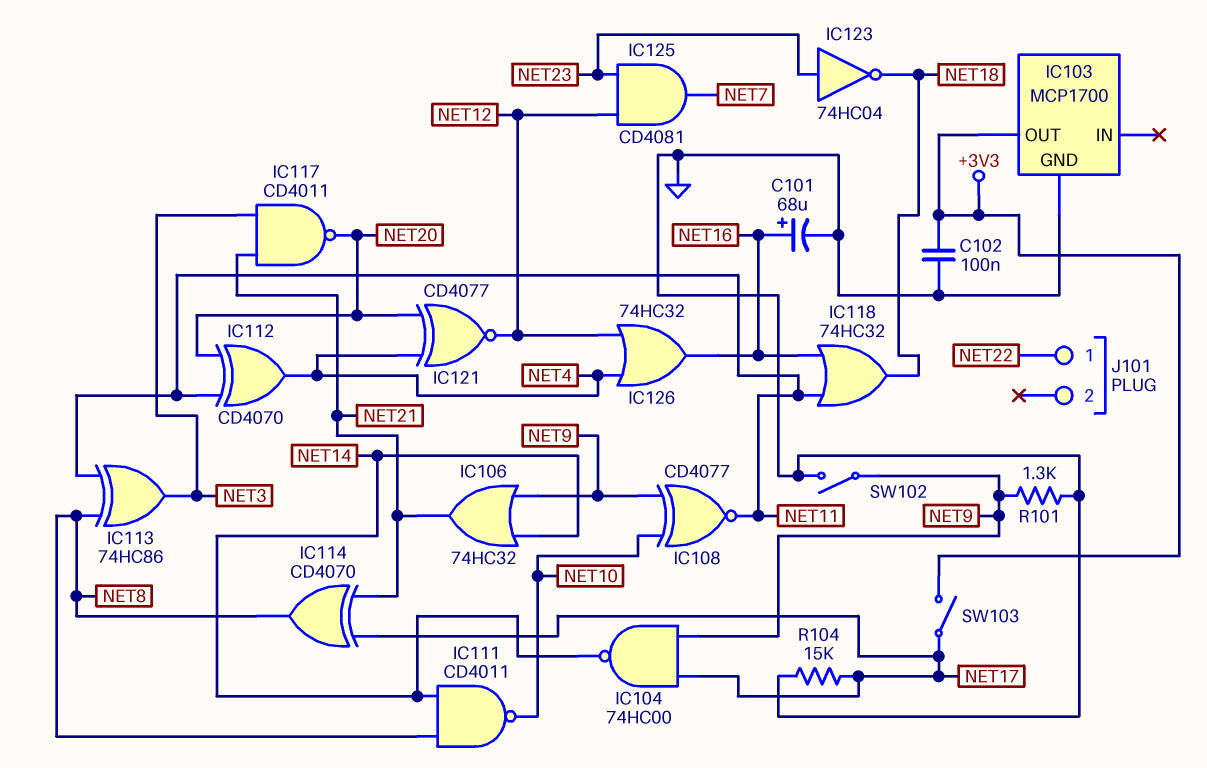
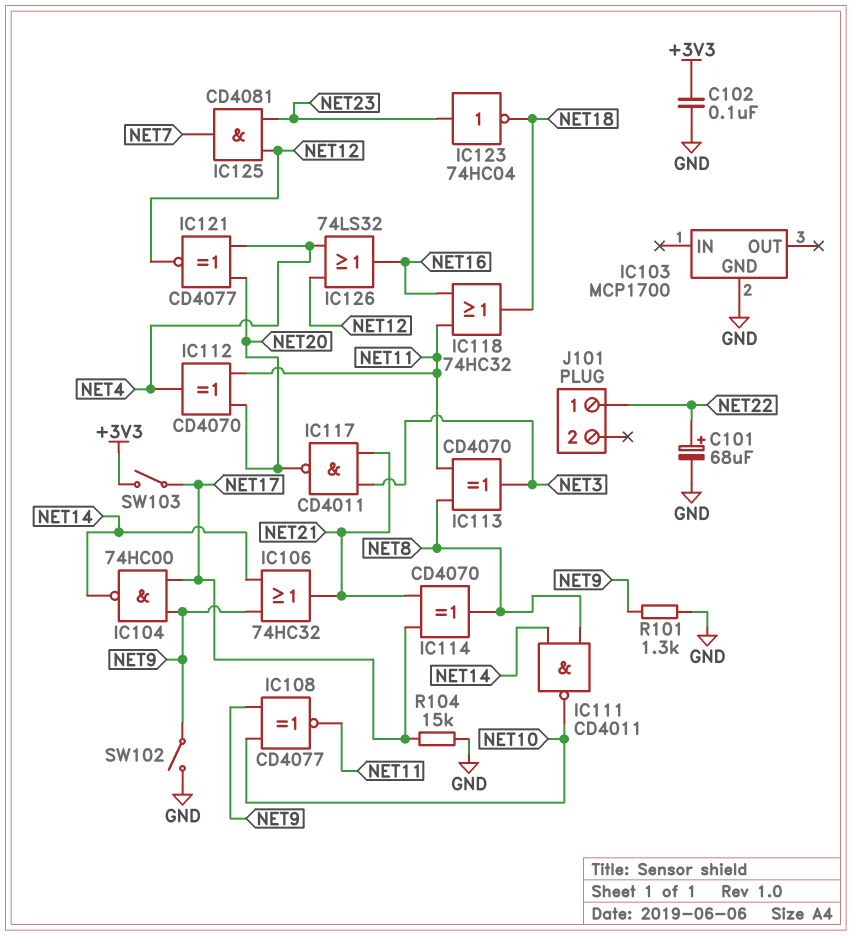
C101: 68uF (plus NET16, minus GND) -> 68uF (plus NET22, minus GND)
IC103 pin OUT: +3V3 -> none
IC113: XOR 74HC86 (in NET8, in NET11, out NET3) -> XOR CD4070 (in NET8, in NET11, out NET3)
IC126: OR 74HC32 (in NET4, in NET12, out NET16) -> OR 74LS32 (in NET4, in NET12, out NET16)

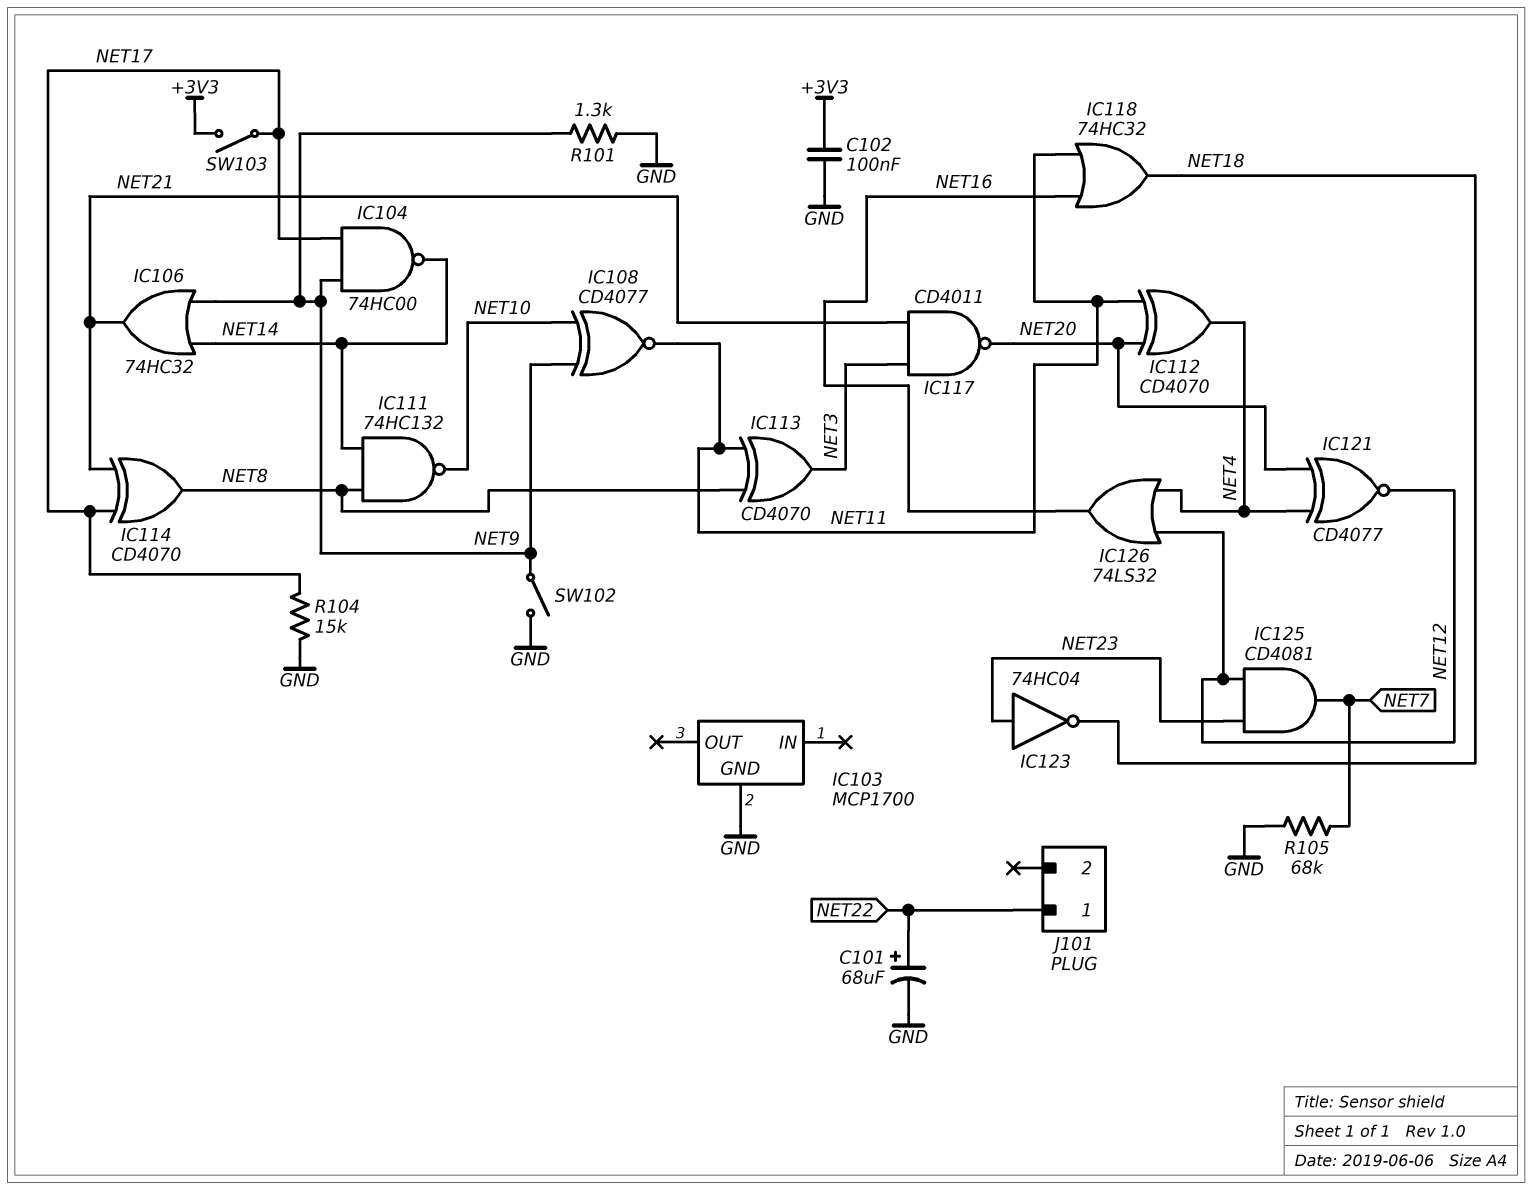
IC111: NAND CD4011 (in NET8, in NET14, out NET10) -> NAND 74HC132 (in NET8, in NET14, out NET10)
R105: none -> 68k (GND, NET7)

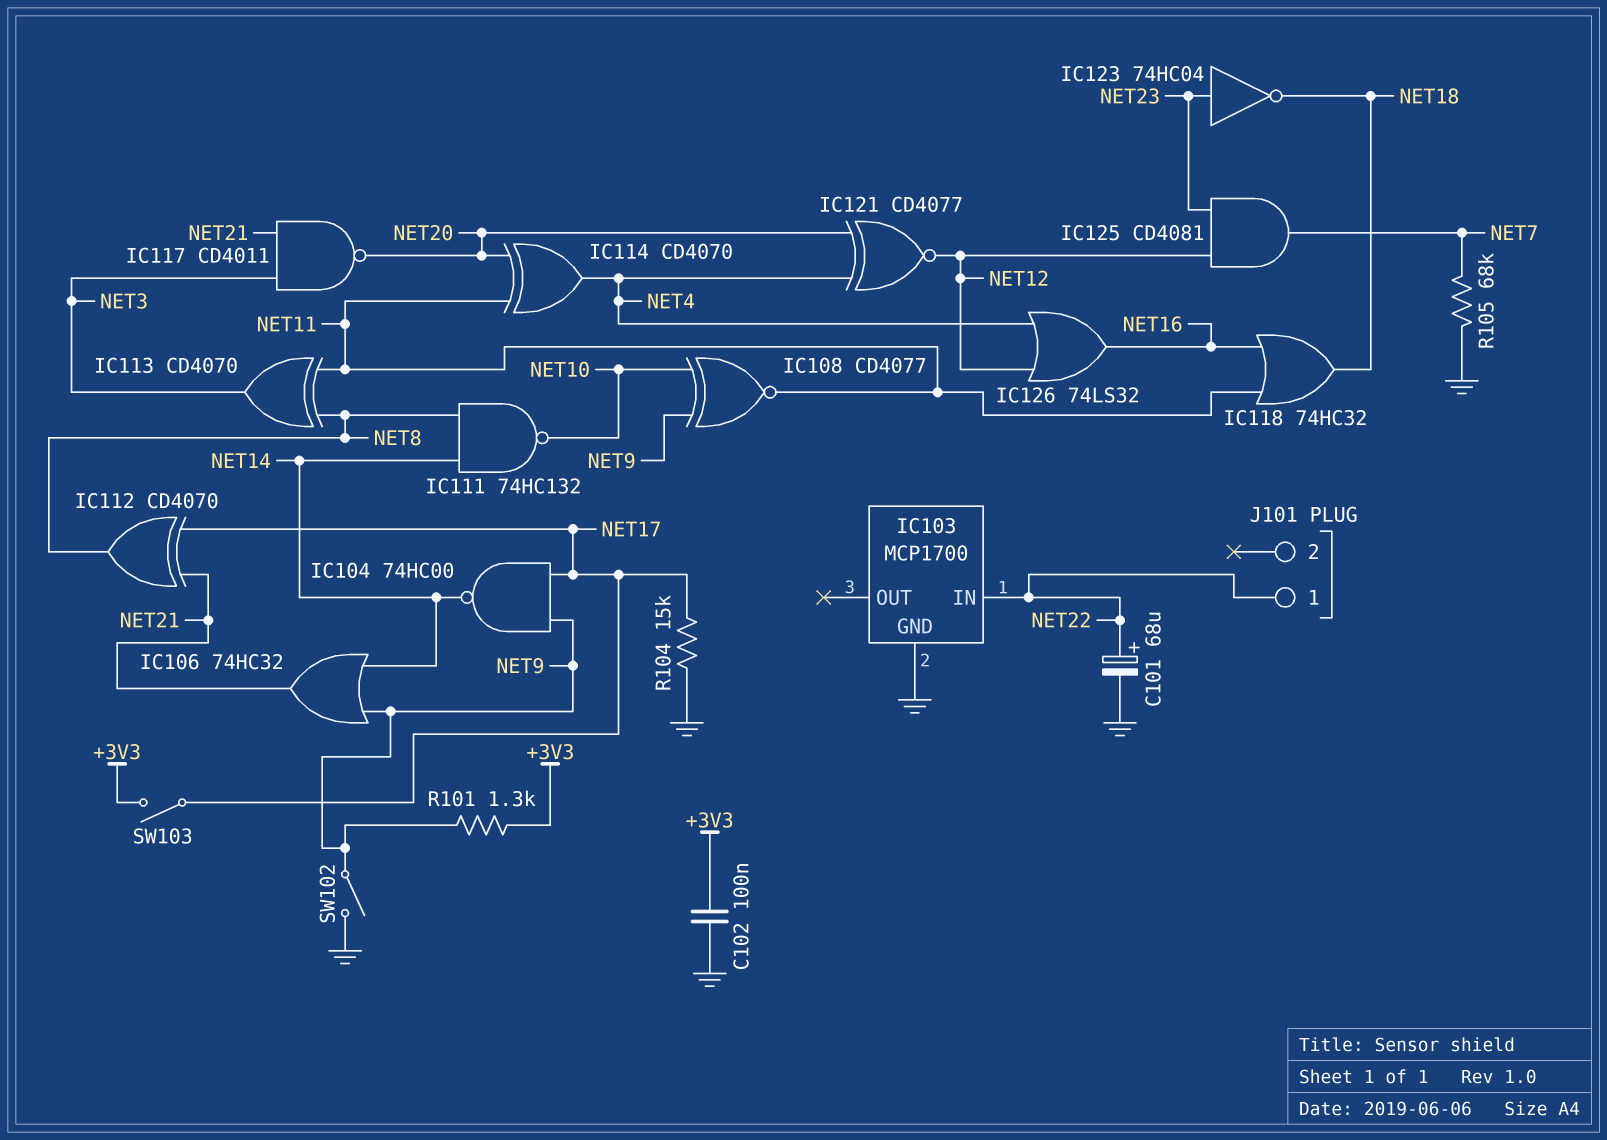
IC103 pin IN: none -> NET22
IC112: XOR CD4070 (in NET11, in NET20, out NET4) -> XOR CD4070 (in NET17, in NET21, out NET8)
IC114: XOR CD4070 (in NET17, in NET21, out NET8) -> XOR CD4070 (in NET11, in NET20, out NET4)
R101: 1.3k (GND, NET9) -> 1.3k (+3V3, NET9)

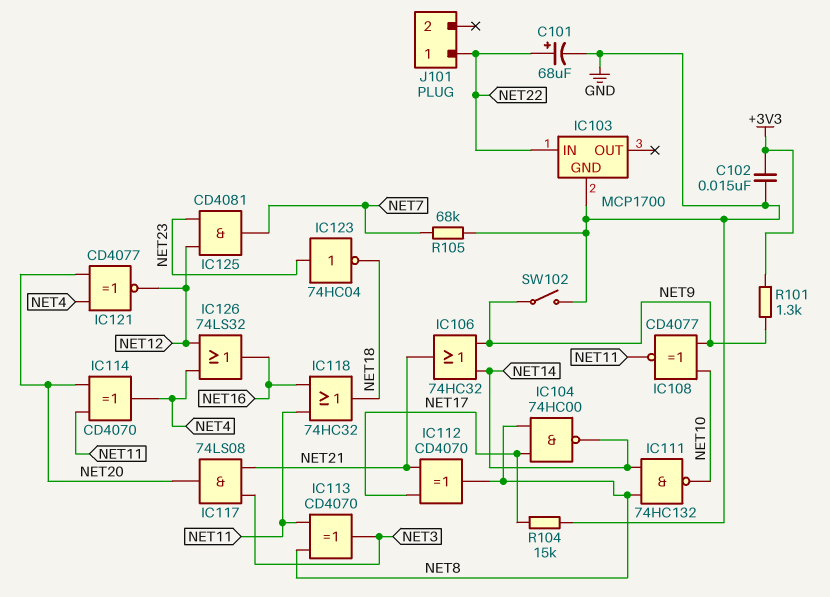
C102: 100nF (+3V3, GND) -> 15nF (+3V3, GND)
IC104: NAND 74HC00 (in NET9, in NET17, out NET14) -> NAND 74HC00 (in NET8, in NET17, out NET14)
IC117: NAND CD4011 (in NET3, in NET21, out NET20) -> AND 74LS08 (in NET3, in NET21, out NET20)
SW103: switch (+3V3, NET17) -> none

